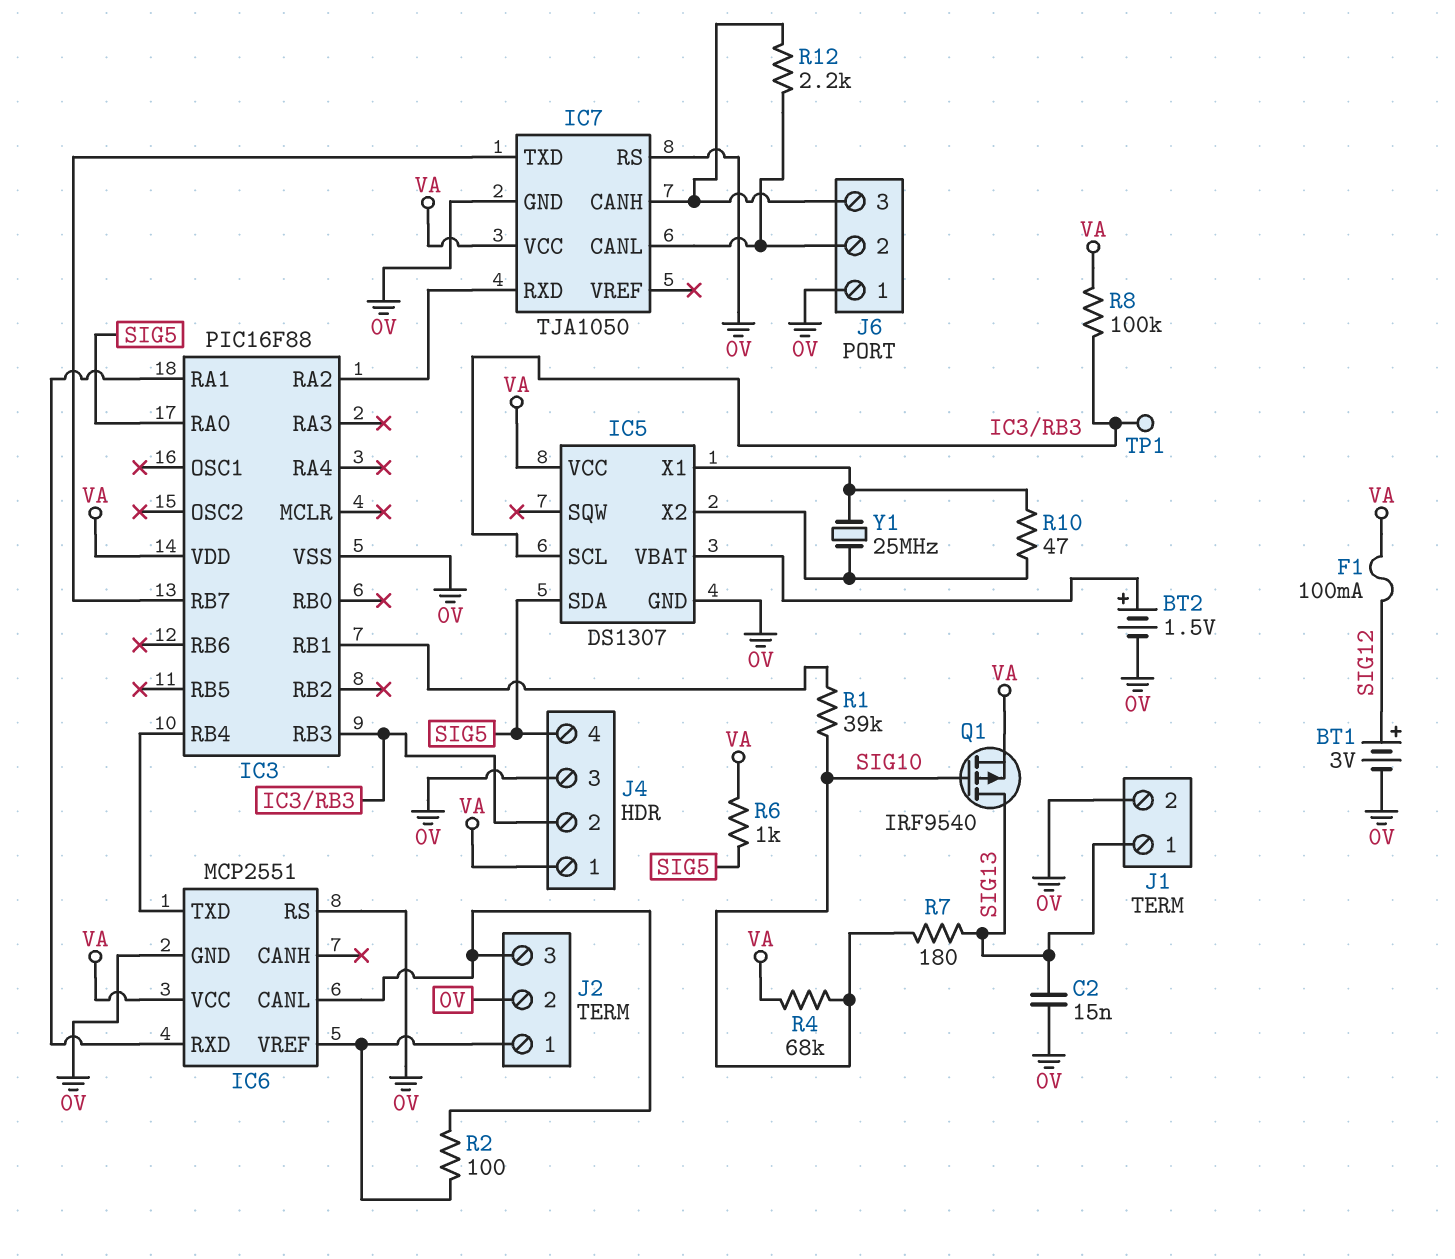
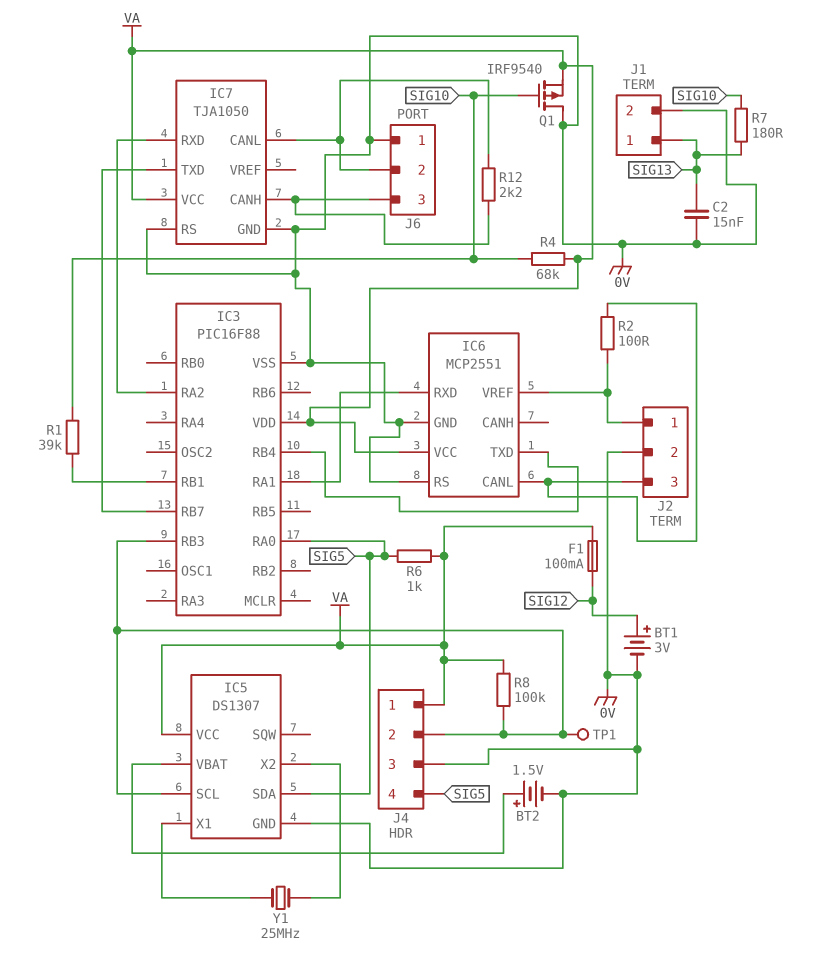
Q1: PMOS IRF9540 (G SIG10, D SIG13, S VA) -> PMOS IRF9540 (G SIG10, D 0V, S VA)
R10: 47 (IC5/X1, IC5/X2) -> none

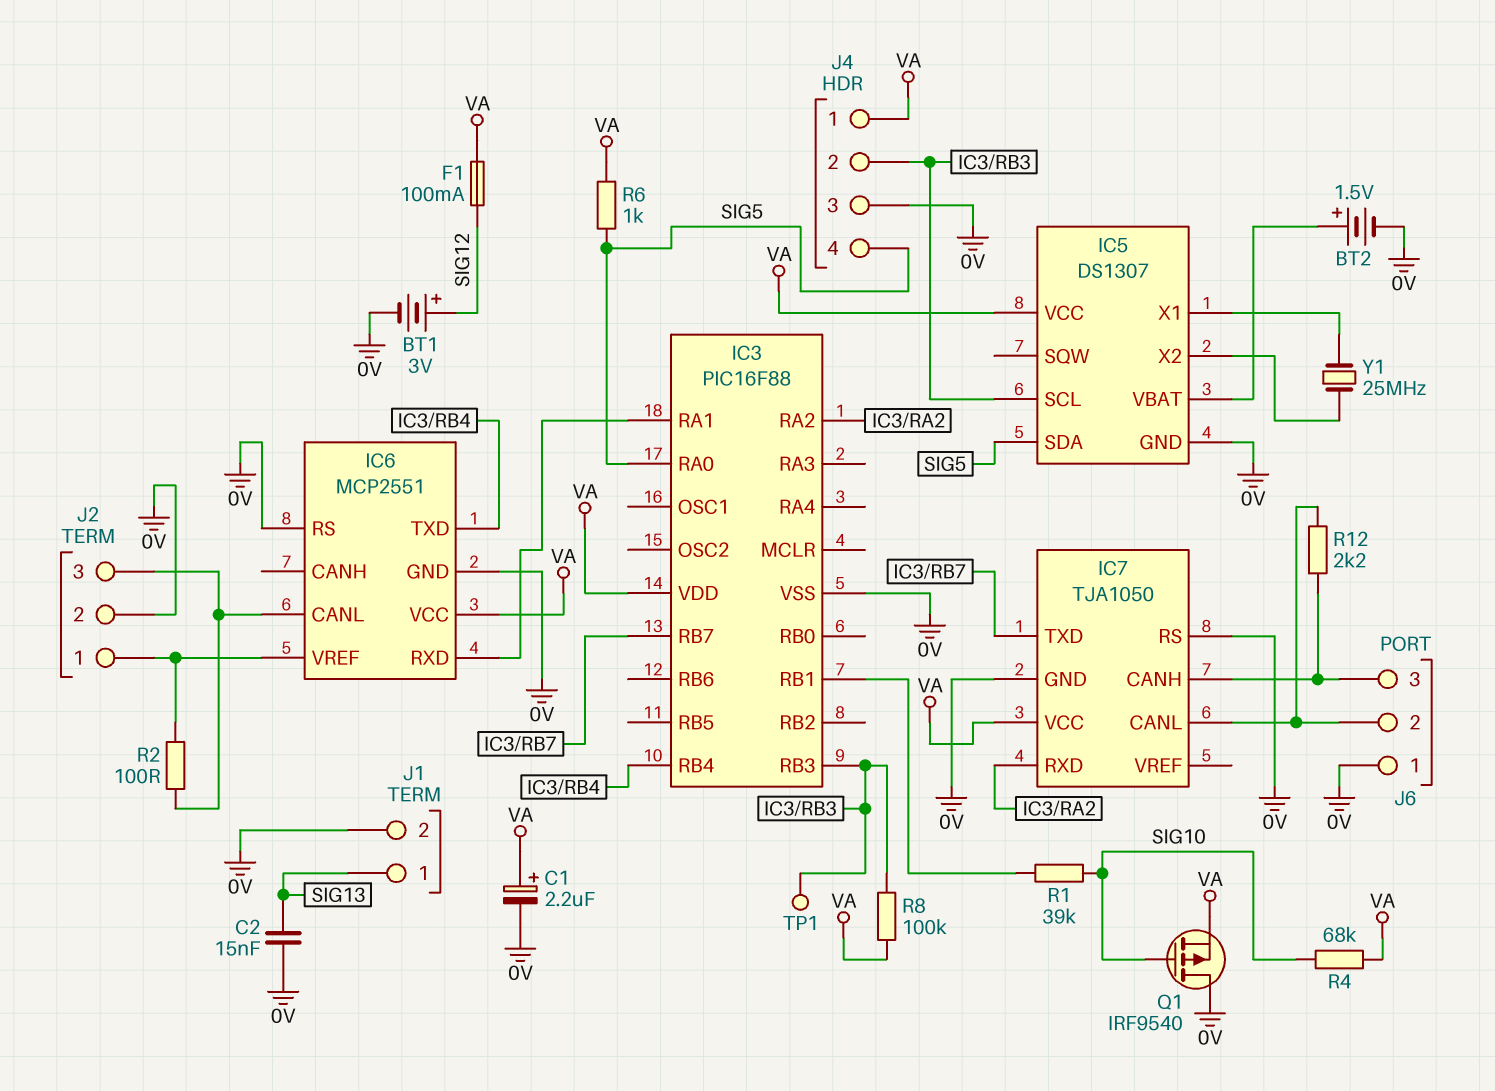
C1: none -> 2.2uF (plus VA, minus 0V)
R7: 180 (SIG10, SIG13) -> none

